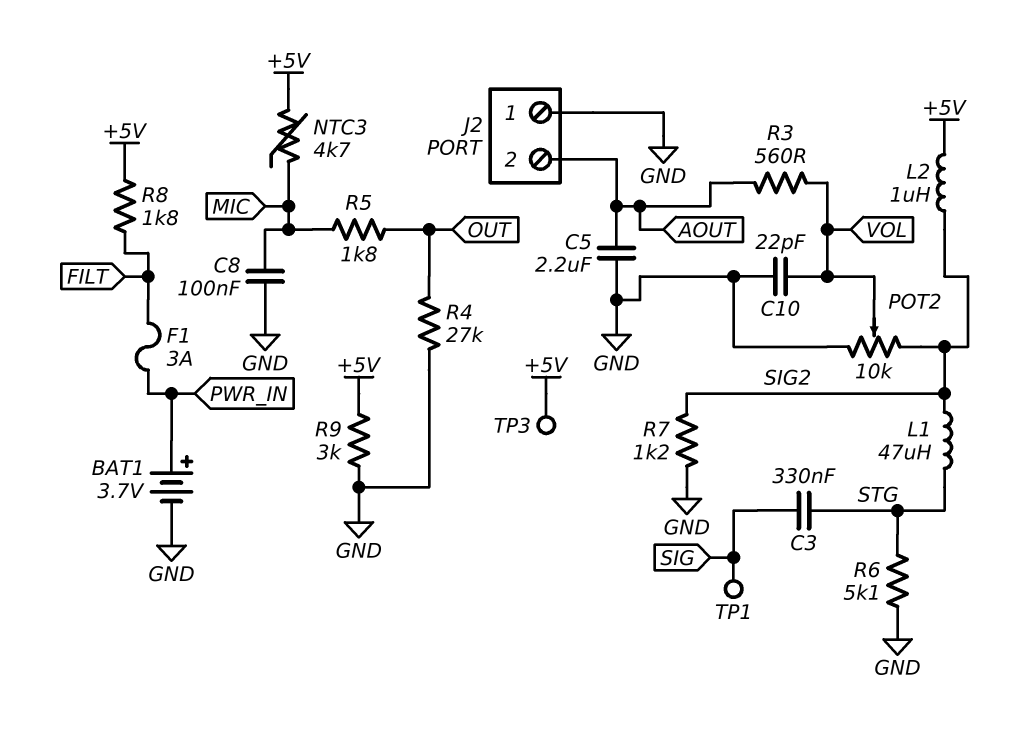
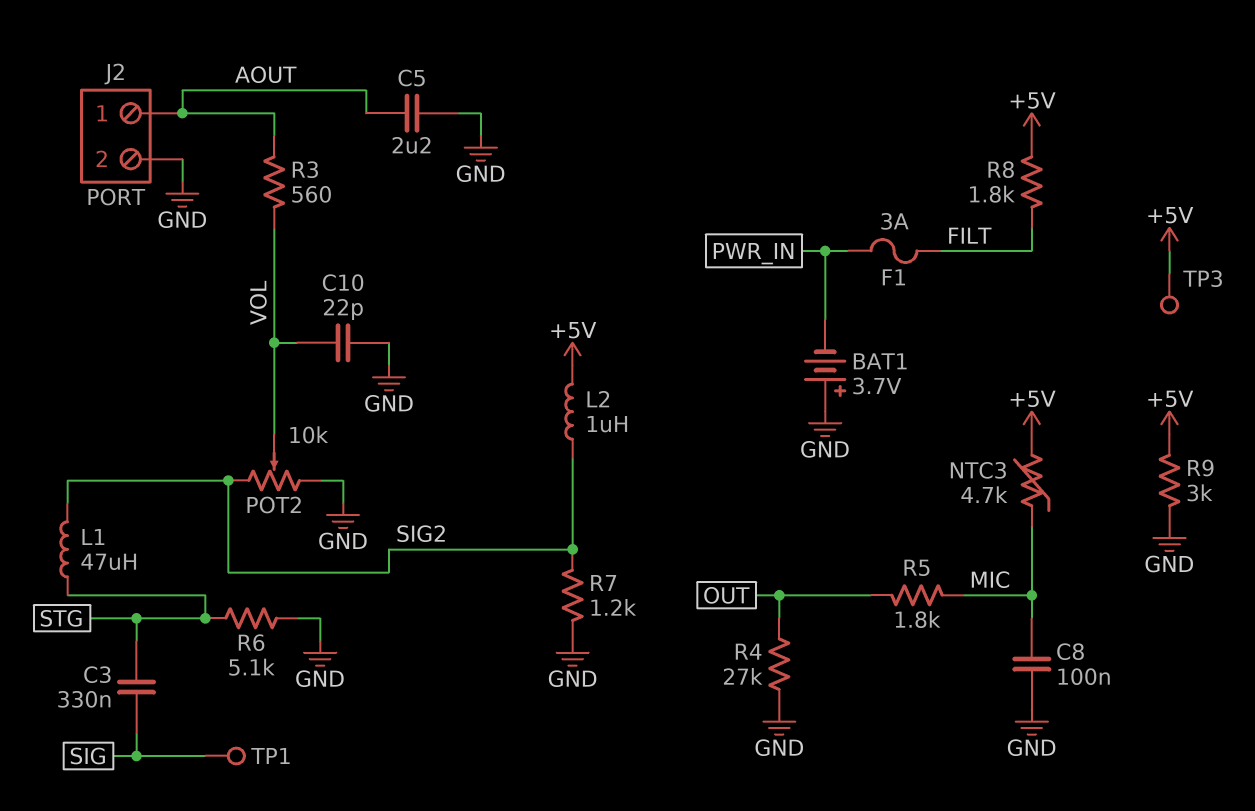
BAT1: 3.7V (plus PWR_IN, minus GND) -> 3.7V (plus GND, minus PWR_IN)
J2 pin 1: GND -> AOUT
J2 pin 2: AOUT -> GND

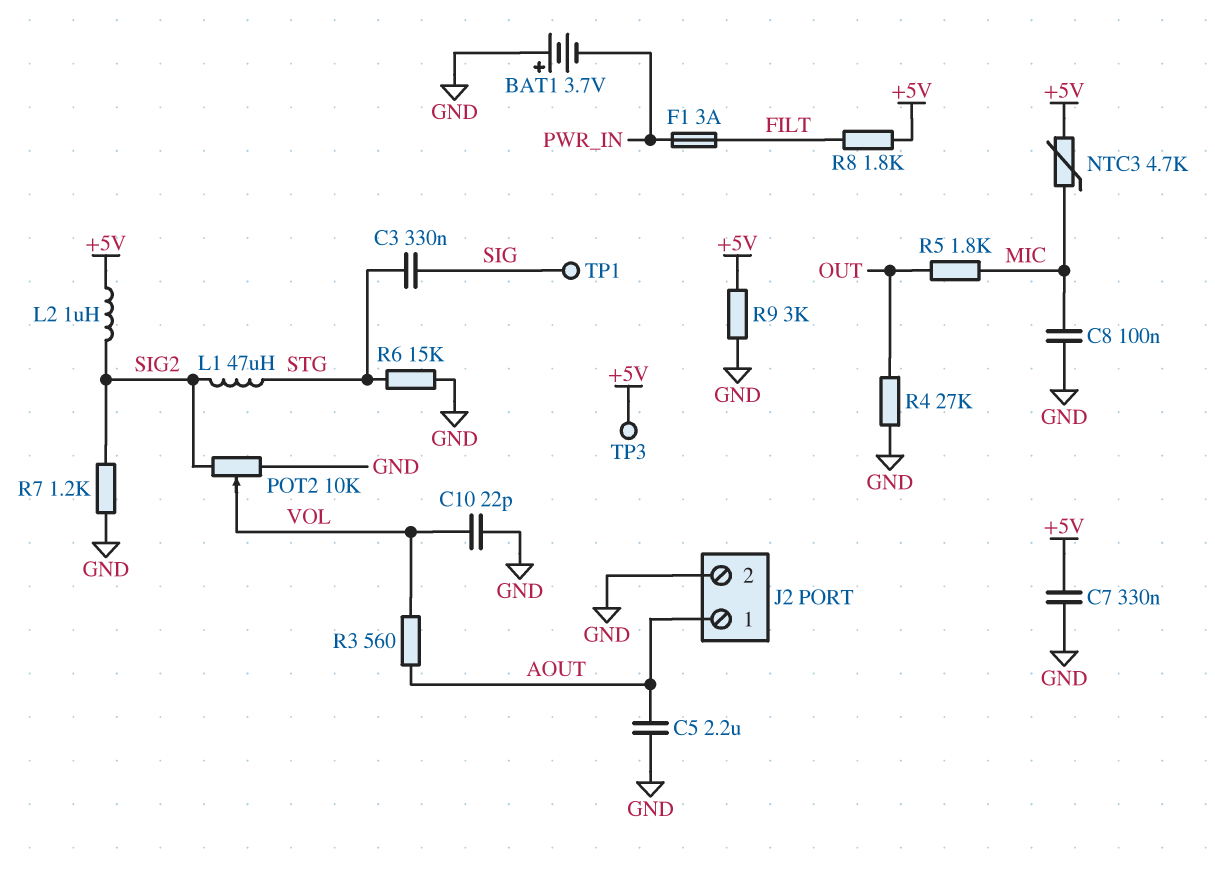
C7: none -> 330nF (+5V, GND)
R6: 5.1k (GND, STG) -> 15k (GND, STG)

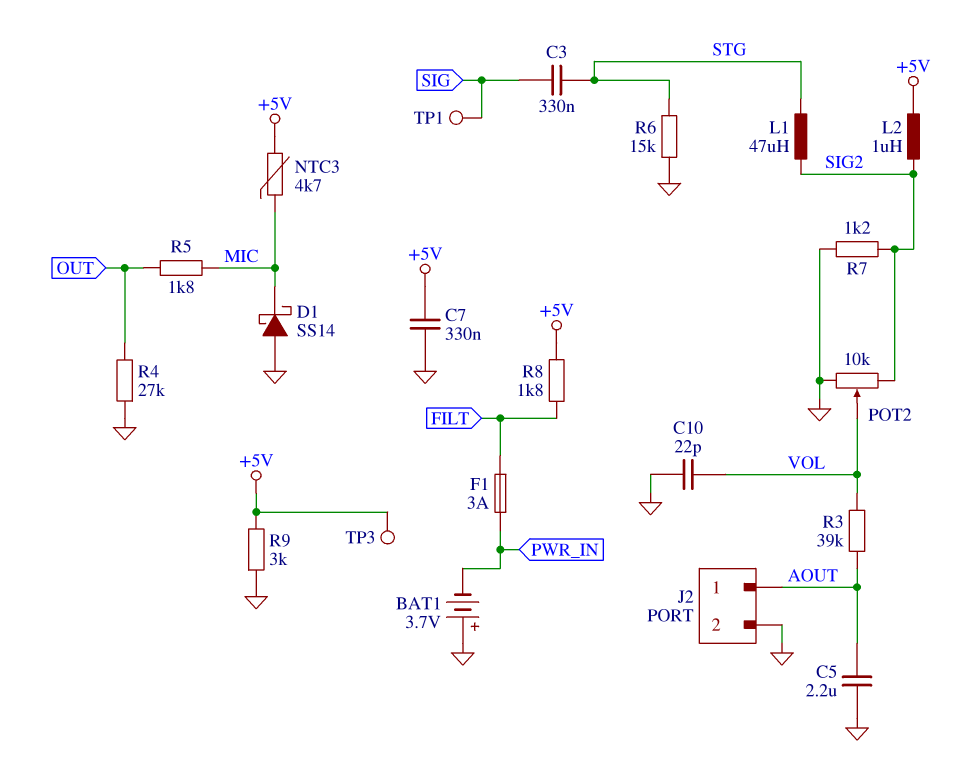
C8: 100nF (GND, MIC) -> none
D1: none -> schottky SS14 (A GND, K MIC)
R3: 560 (AOUT, VOL) -> 39k (AOUT, VOL)

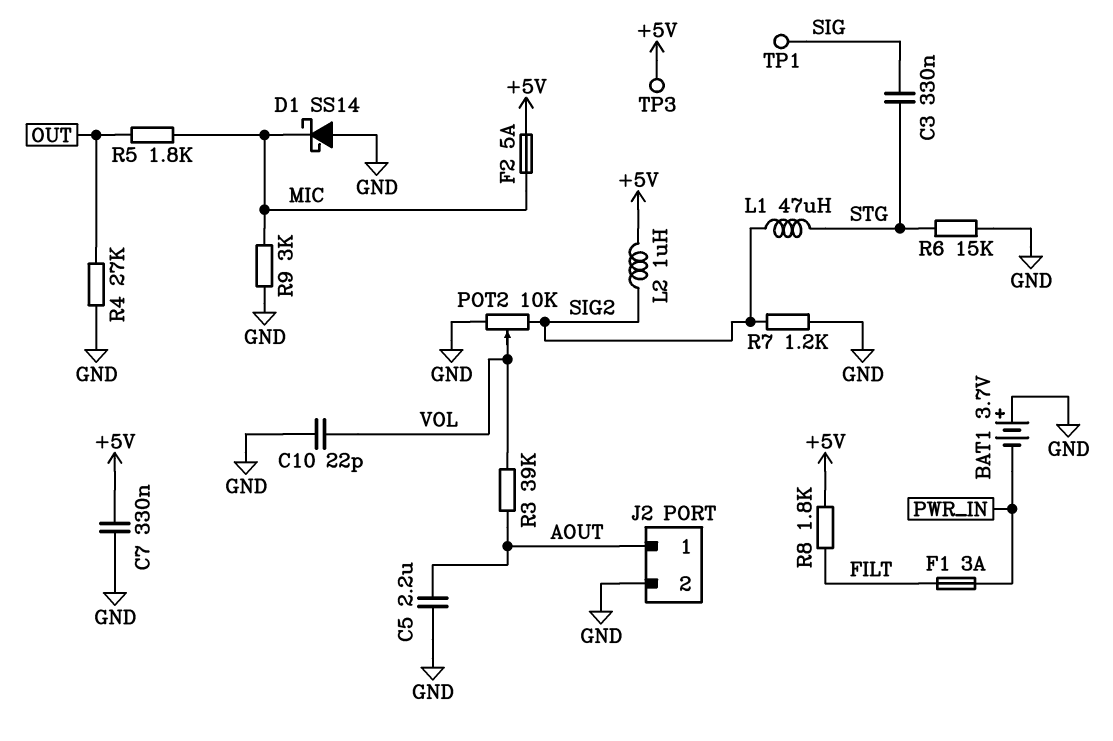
F2: none -> 5A (+5V, MIC)
NTC3: 4.7k (+5V, MIC) -> none
R9: 3k (+5V, GND) -> 3k (GND, MIC)

